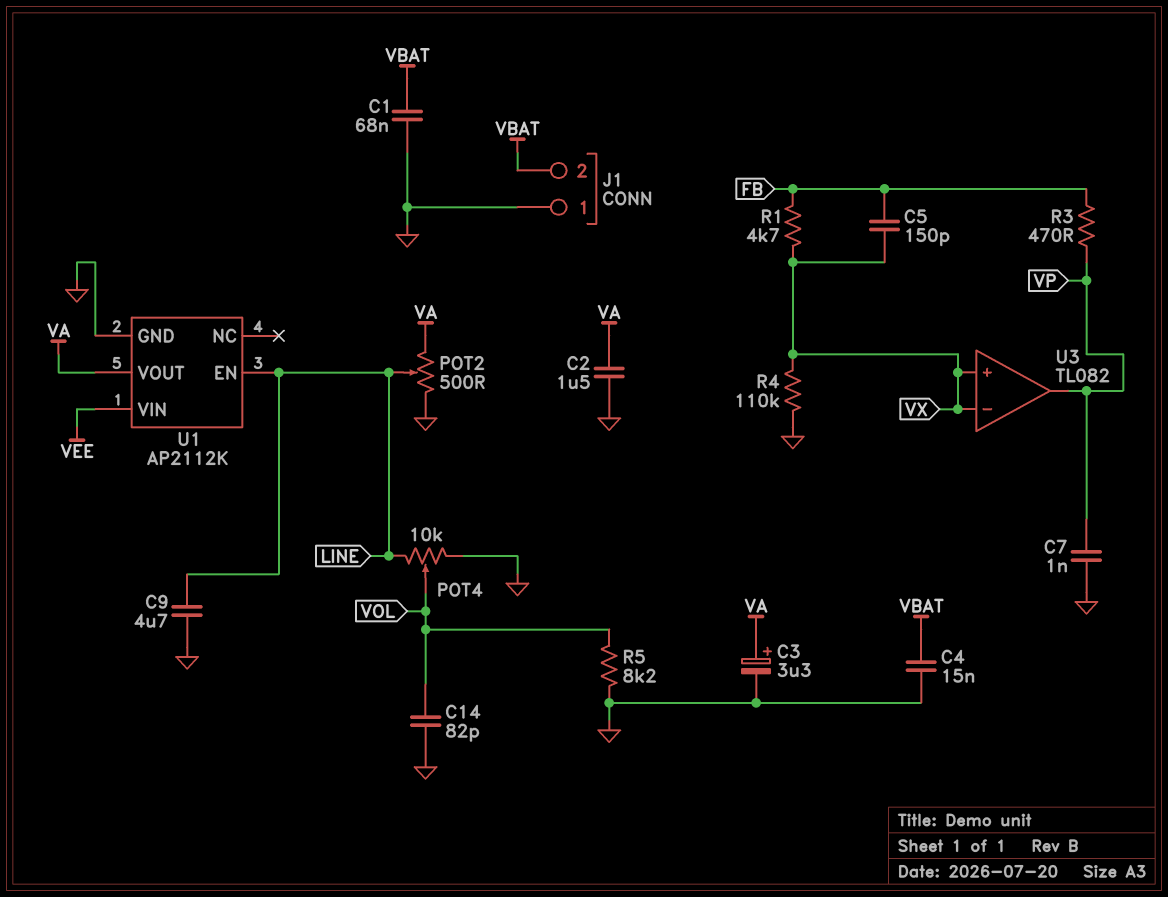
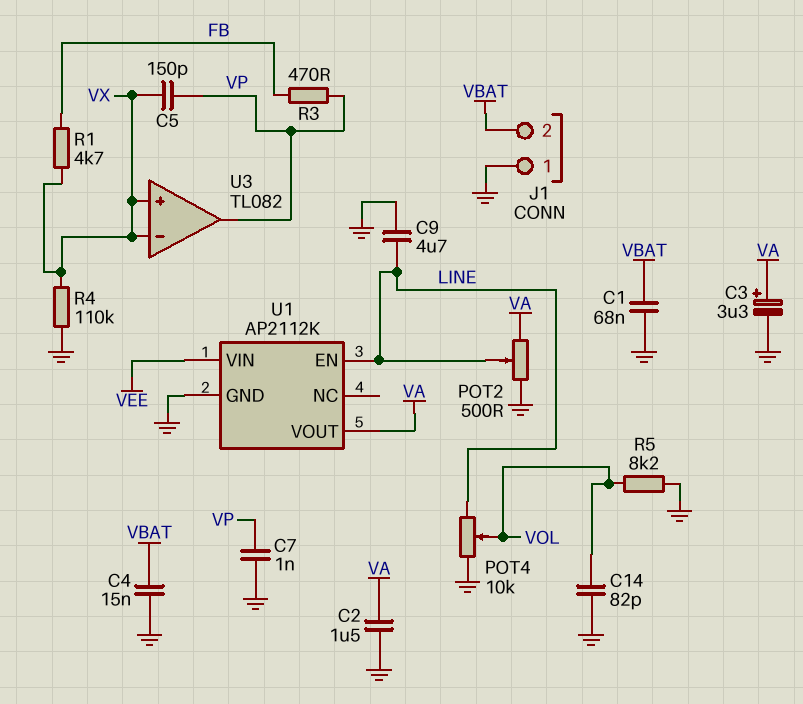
C5: 150pF (FB, VX) -> 150pF (VP, VX)

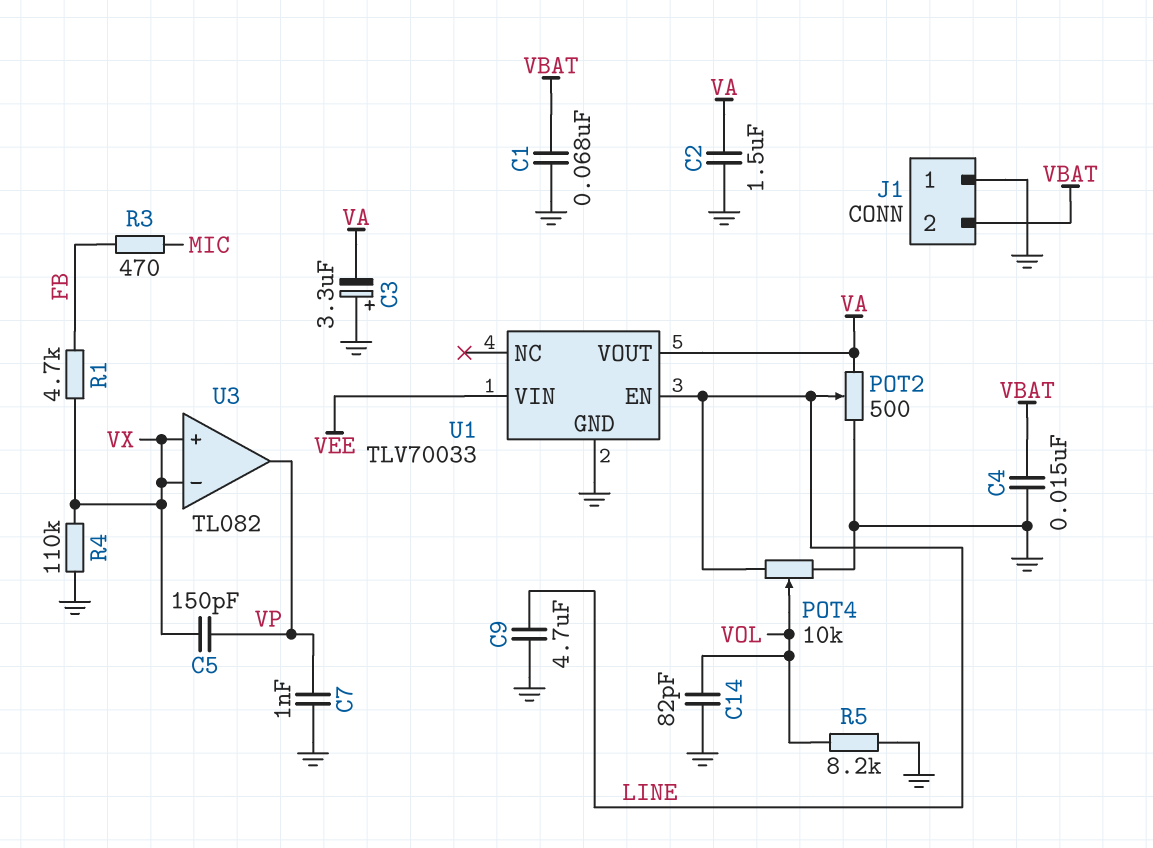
C3: 3.3uF (plus VA, minus GND) -> 3.3uF (plus GND, minus VA)
R3: 470 (FB, VP) -> 470 (FB, MIC)
U1: AP2112K -> TLV70033

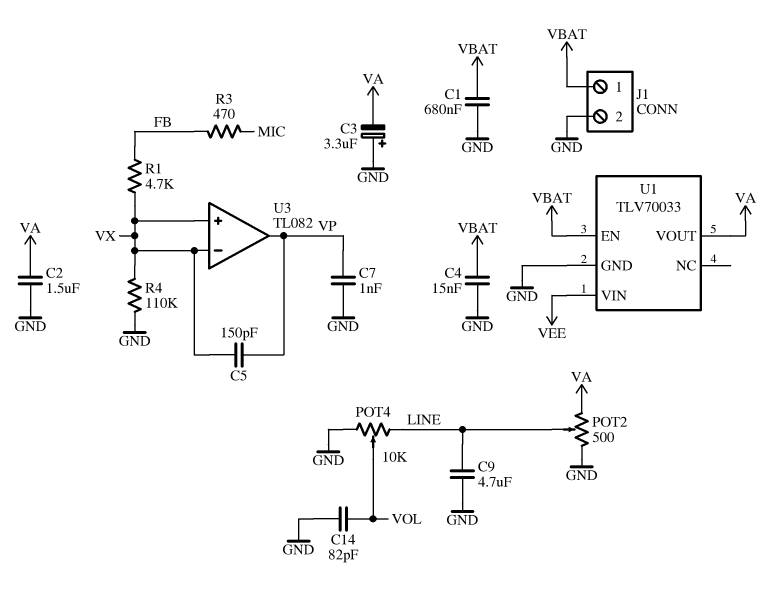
C1: 68nF (GND, VBAT) -> 680nF (GND, VBAT)
J1 pin 1: GND -> VBAT
J1 pin 2: VBAT -> GND
R5: 8.2k (GND, VOL) -> none
U1 pin EN: LINE -> VBAT

